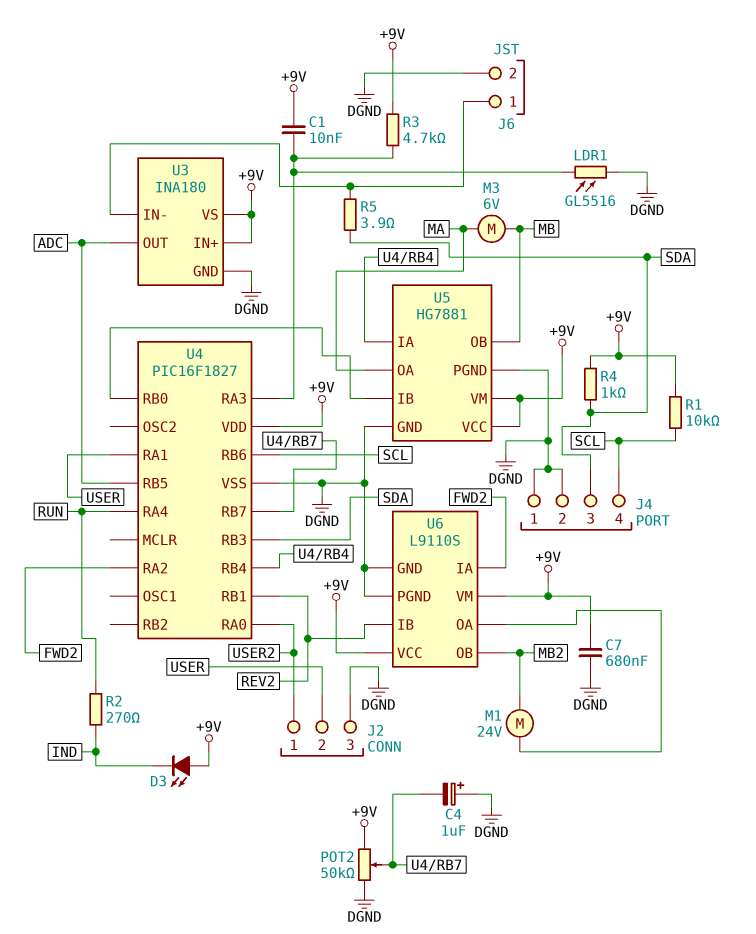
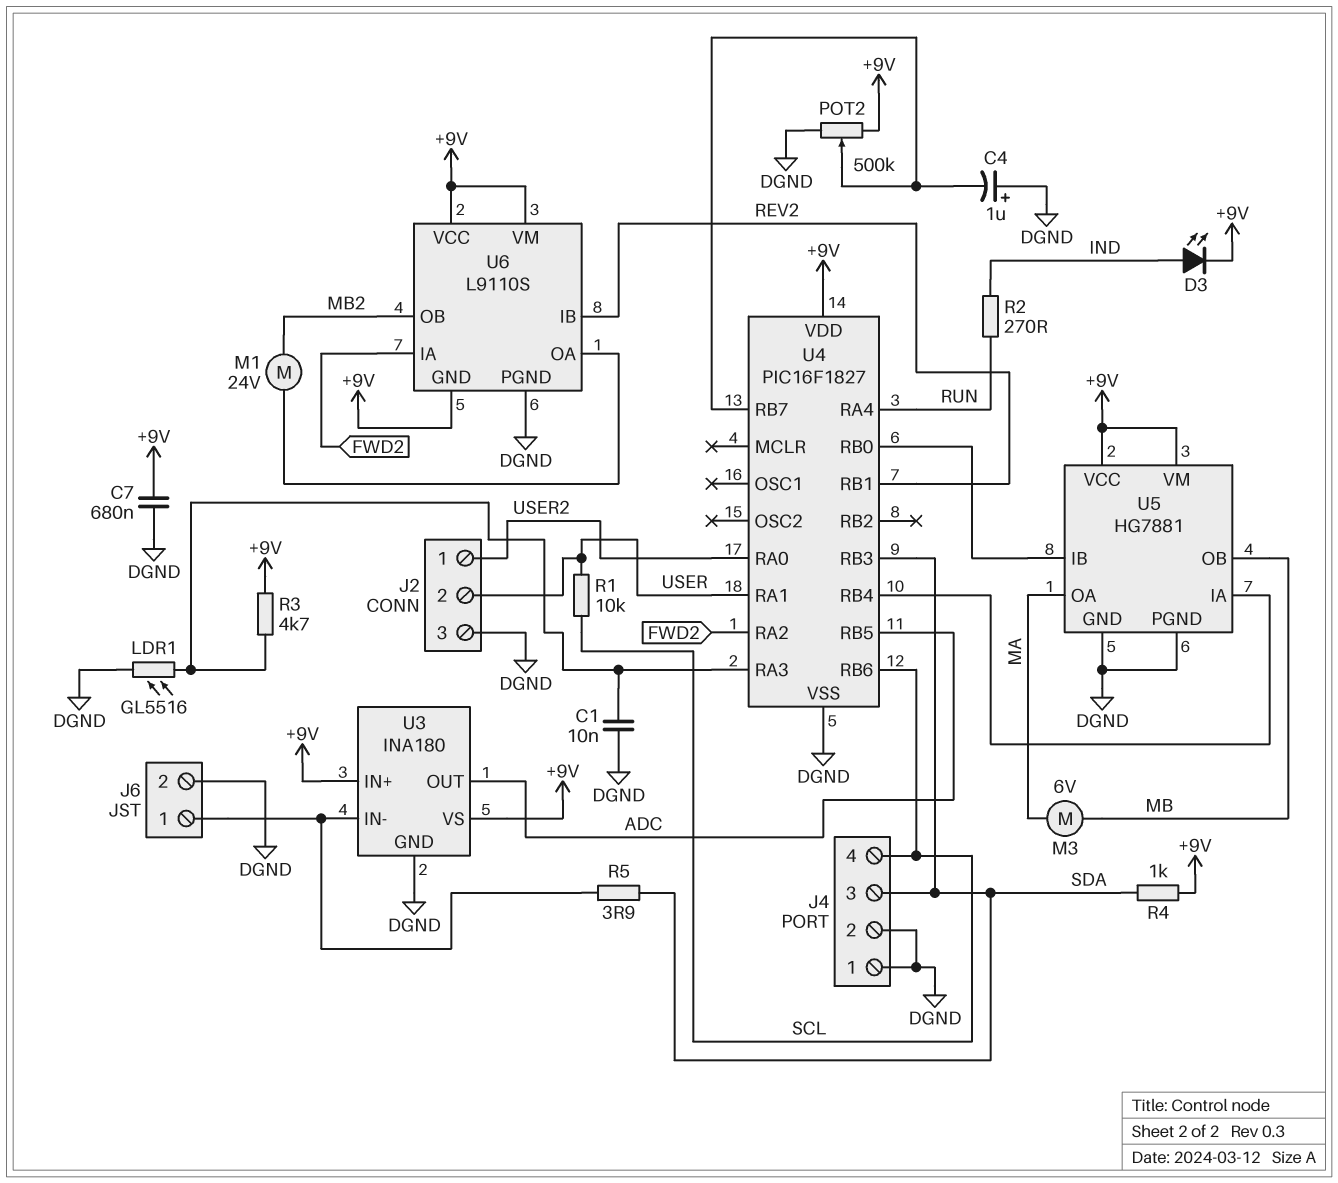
C1: 10nF (+9V, U4/RA3) -> 10nF (DGND, U4/RA3)
D3: LED (A +9V, K IND) -> LED (A IND, K +9V)
POT2: 50k (+9V, DGND, wiper U4/RB7) -> 500k (+9V, DGND, wiper U4/RB7)
R1: 10k (+9V, SCL) -> 10k (SCL, USER)
U6 pin GND: DGND -> +9V

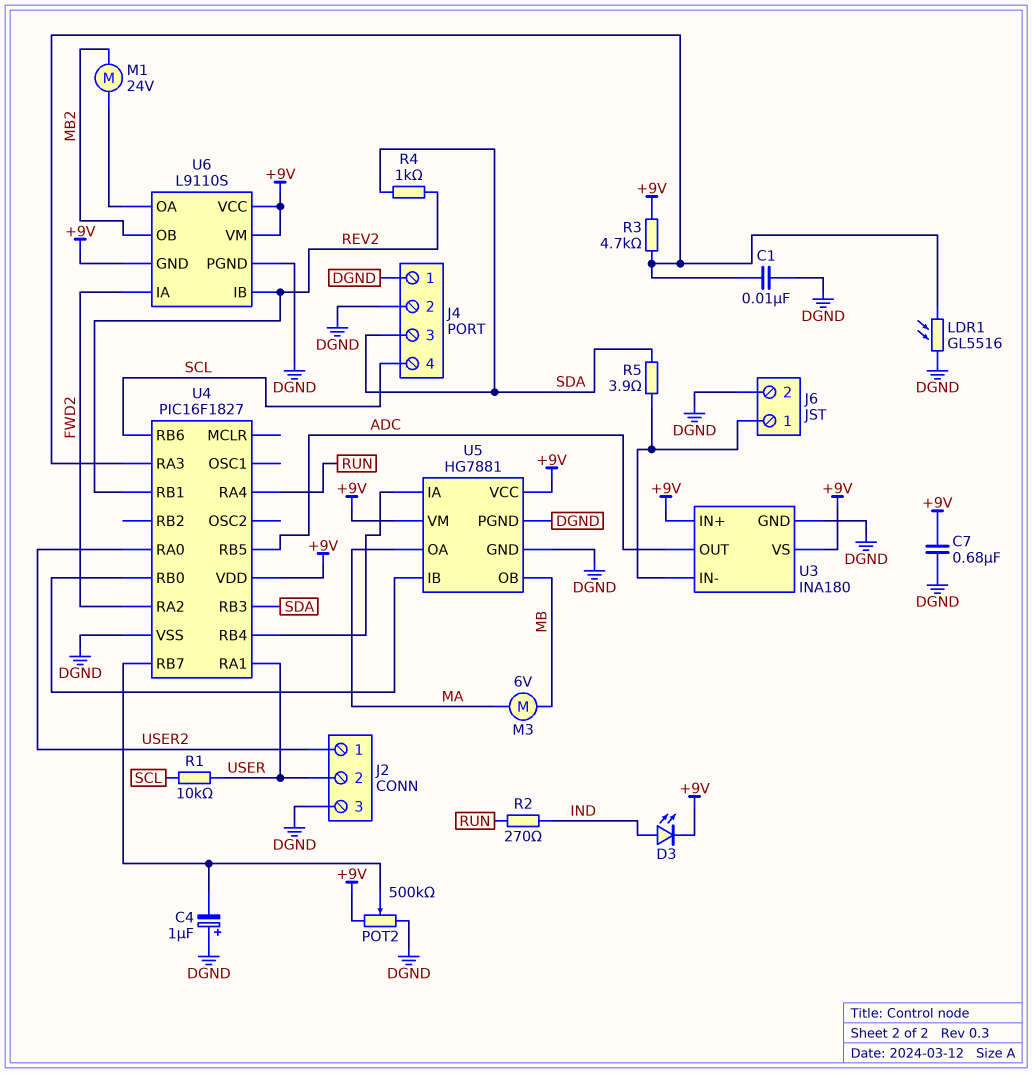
R4: 1k (+9V, SDA) -> 1k (REV2, SDA)

